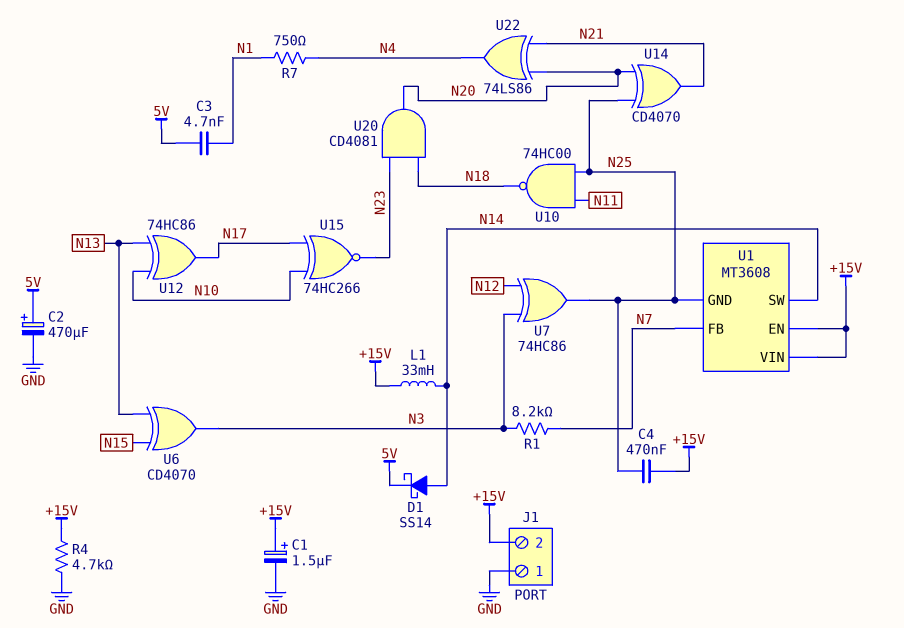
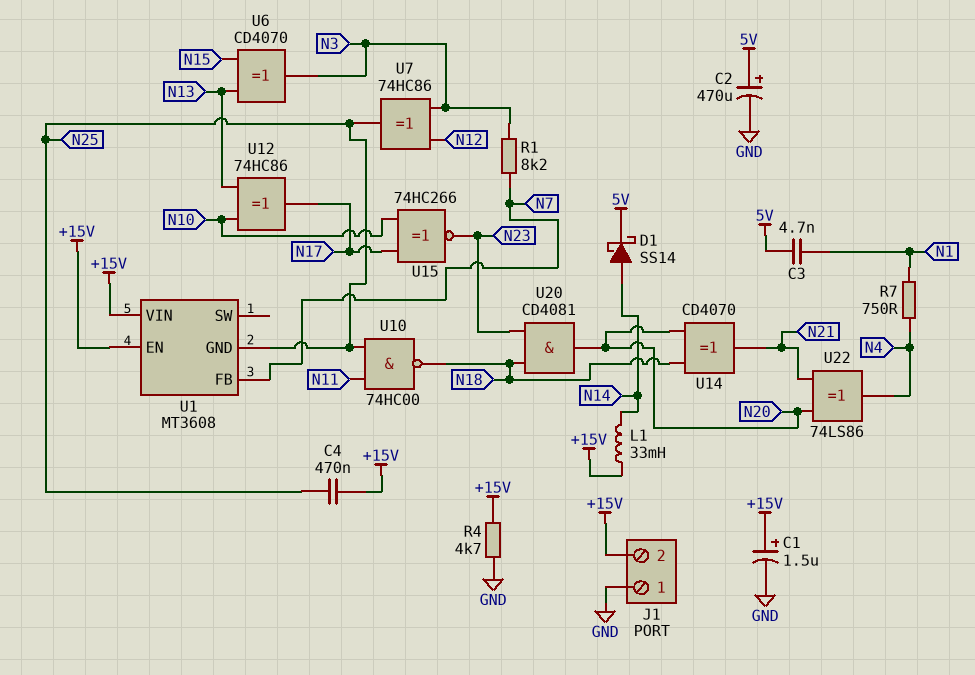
U1 pin SW: N14 -> none
U14: XOR CD4070 (in N20, in N25, out N21) -> XOR CD4070 (in N18, in N20, out N21)

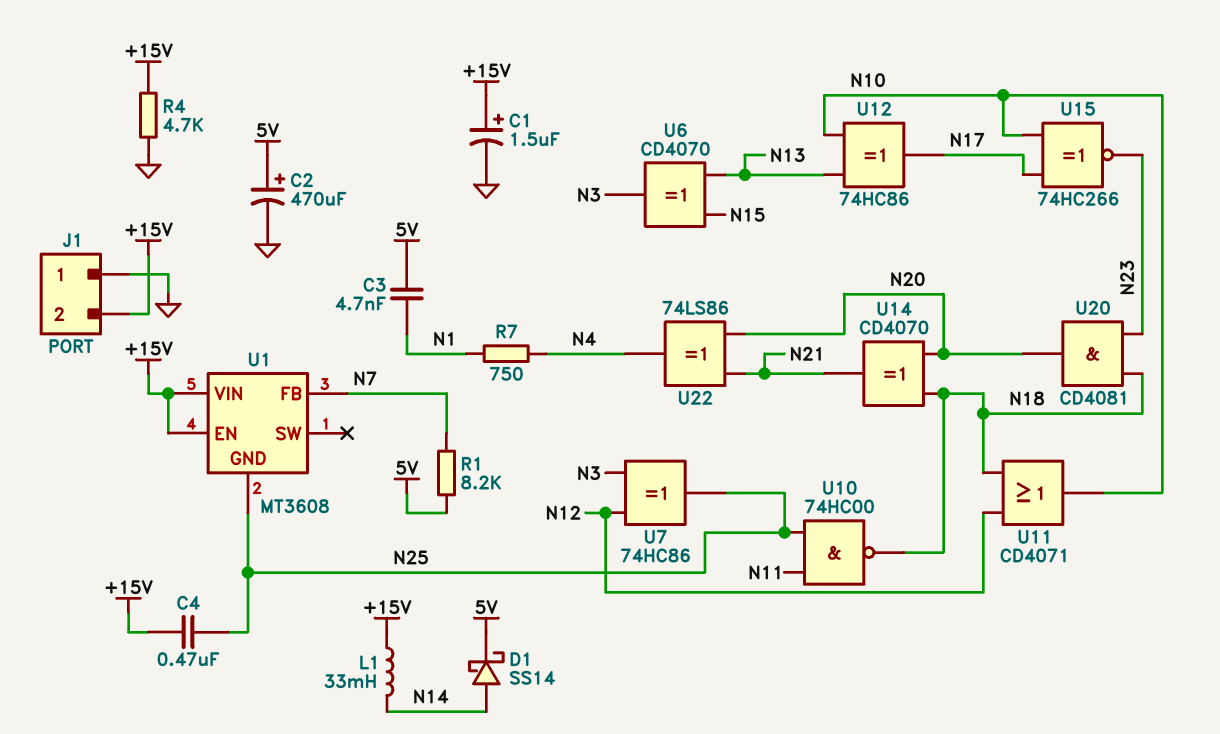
R1: 8.2k (N3, N7) -> 8.2k (5V, N7)
U11: none -> OR CD4071 (in N12, in N18, out N10)

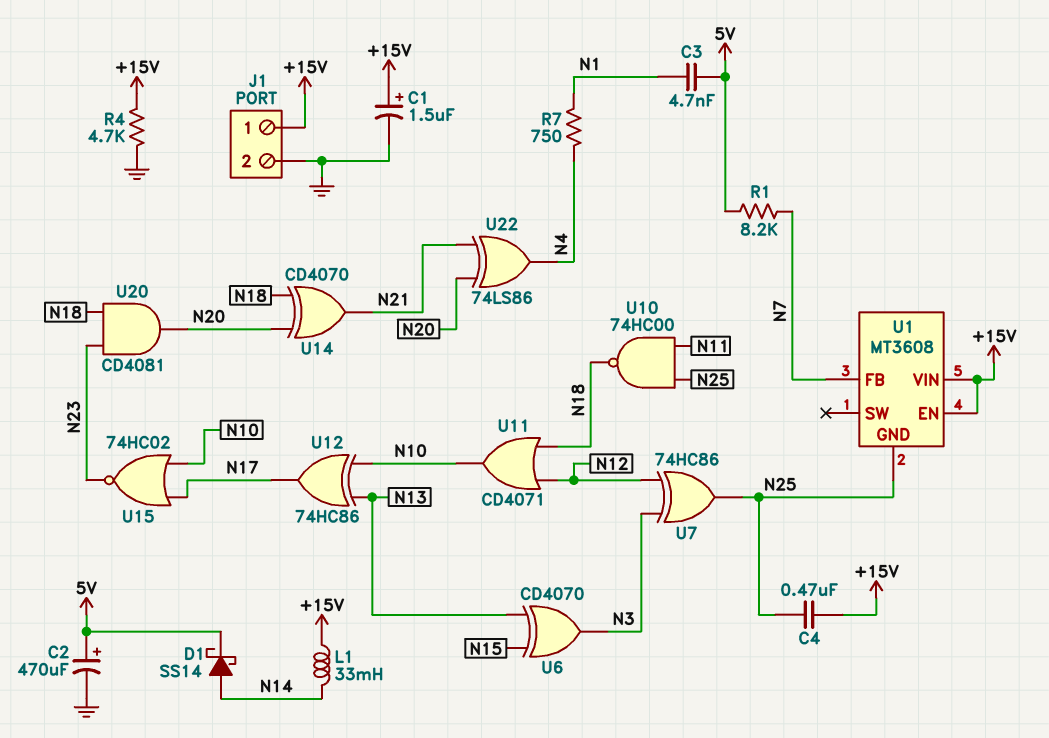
J1 pin 1: GND -> +15V
J1 pin 2: +15V -> GND
U15: XNOR 74HC266 (in N10, in N17, out N23) -> NOR 74HC02 (in N10, in N17, out N23)

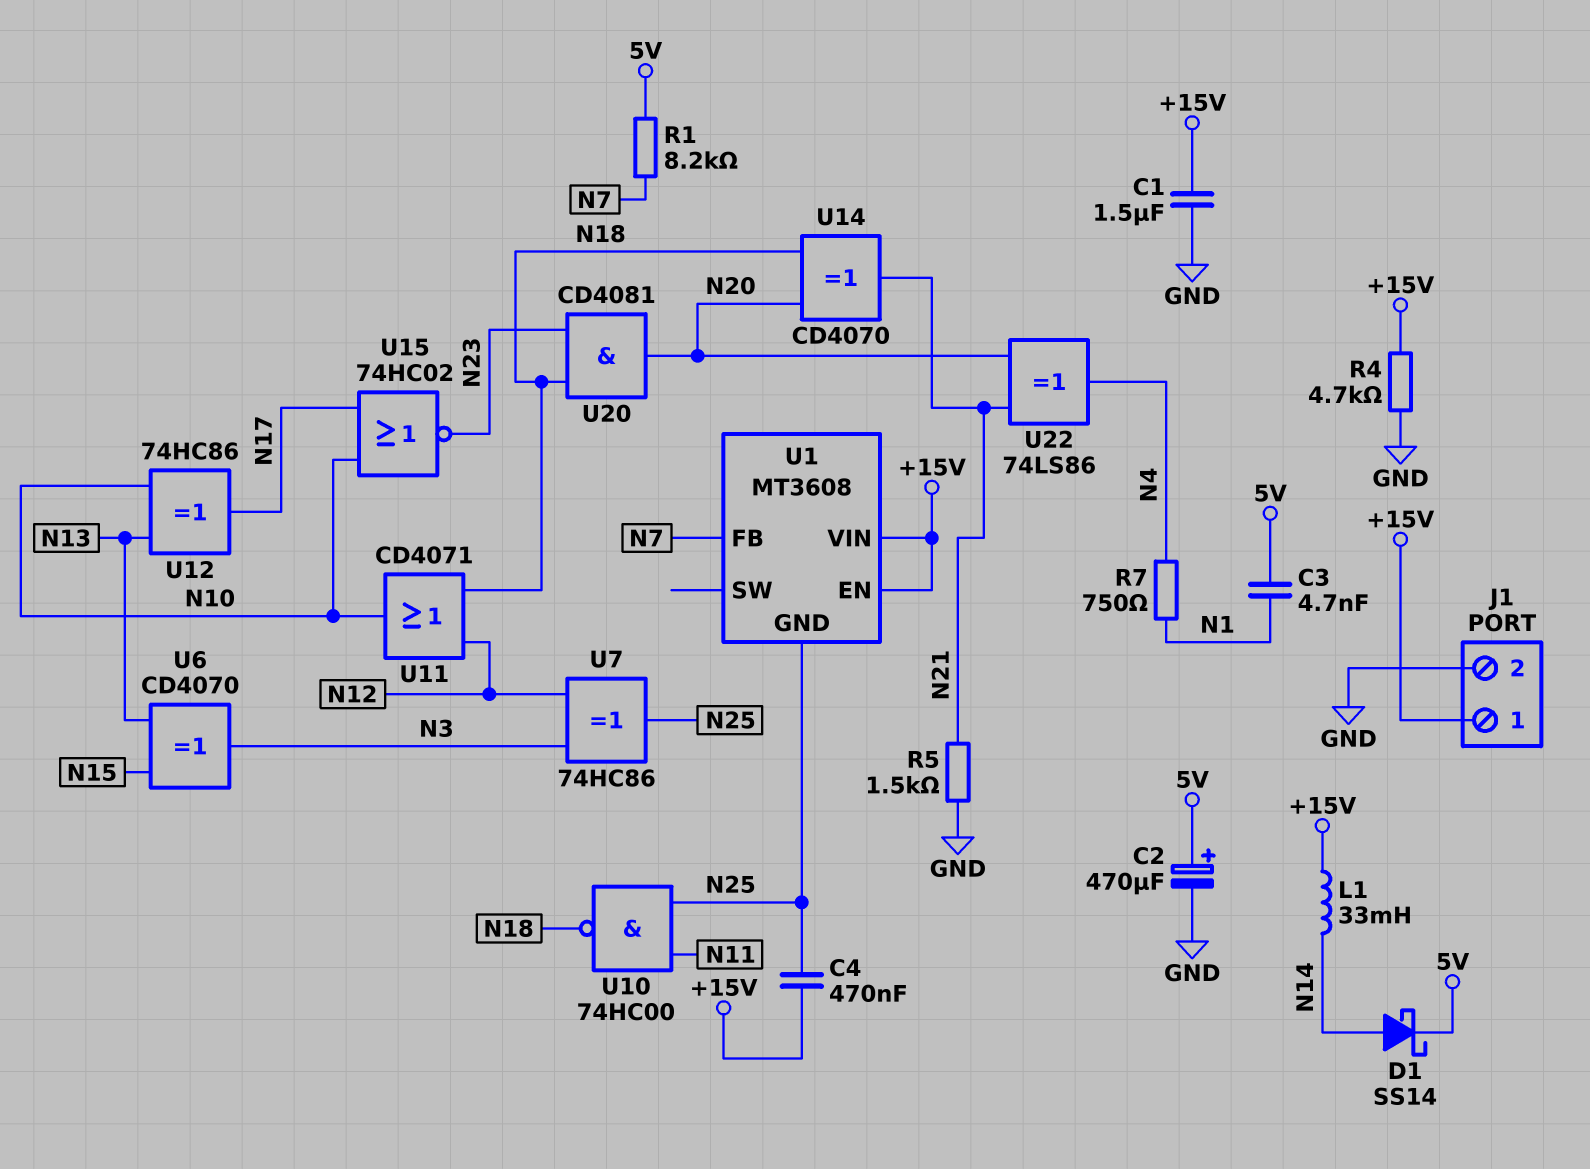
C1: 1.5uF (plus +15V, minus GND) -> 1.5uF (+15V, GND)
R5: none -> 1.5k (GND, N21)

